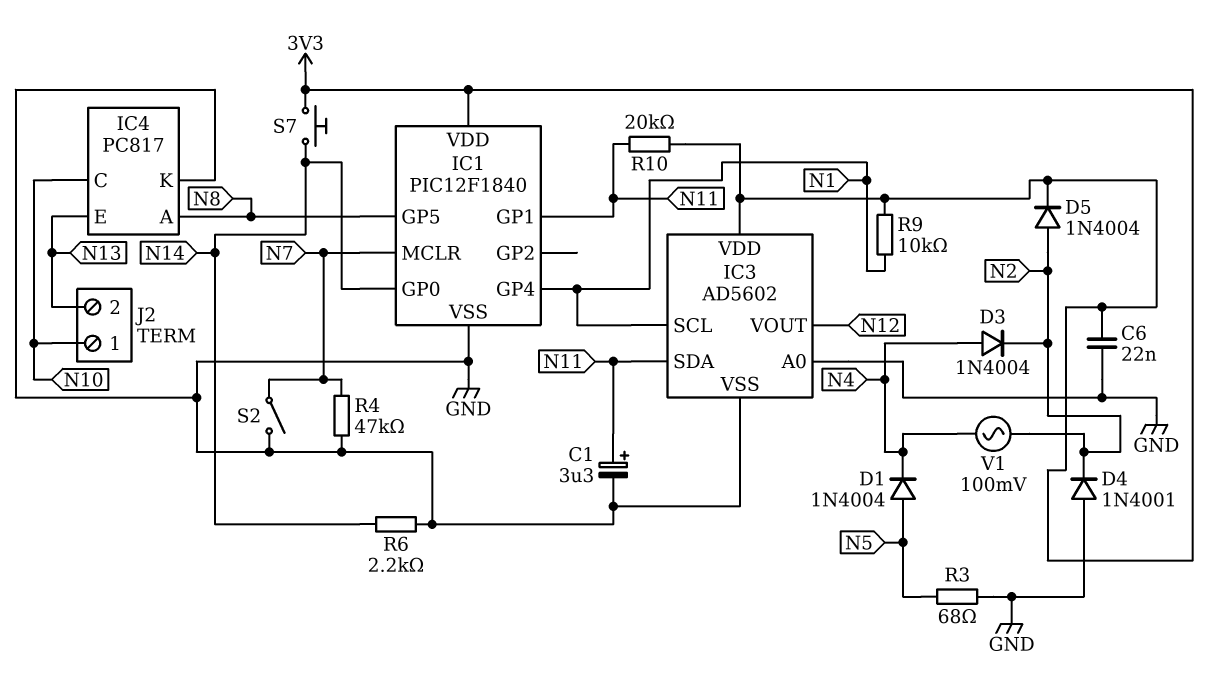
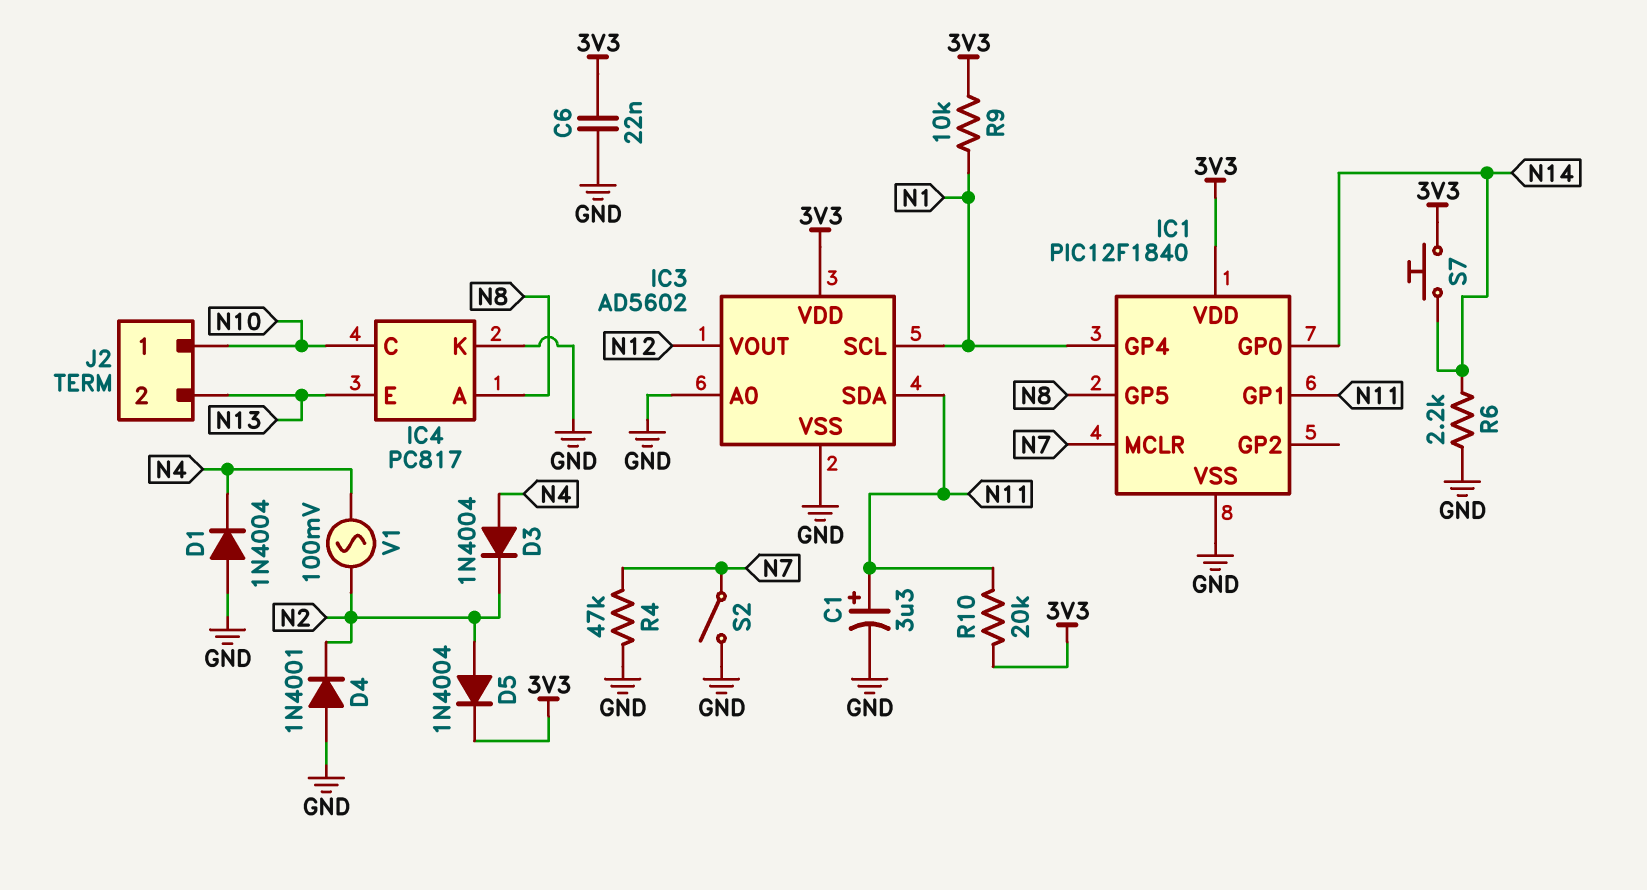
D1: diode 1N4004 (A N5, K N4) -> diode 1N4004 (A GND, K N4)
R3: 68 (GND, N5) -> none

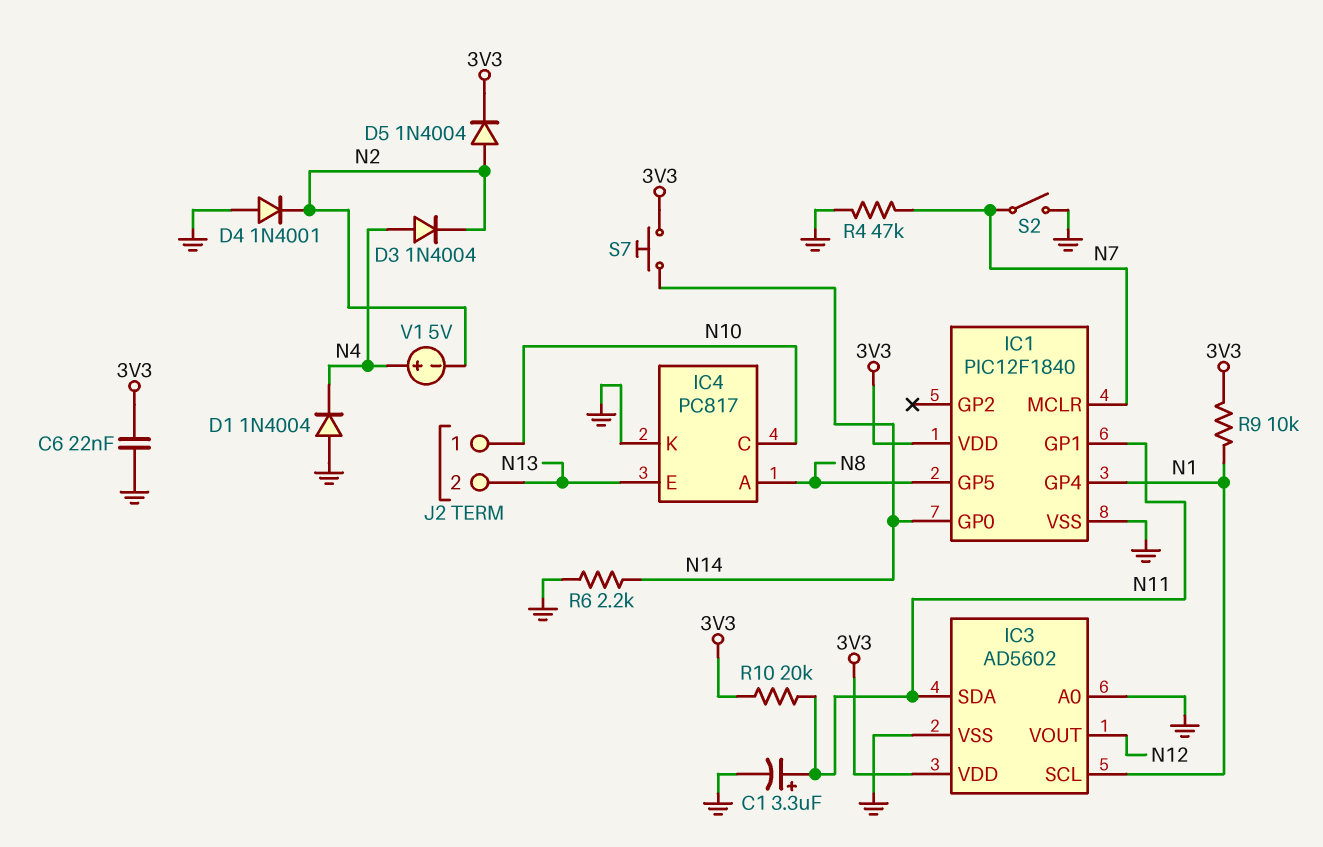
V1: AC 100mV (N2, N4) -> 5V (plus N4, minus N2)

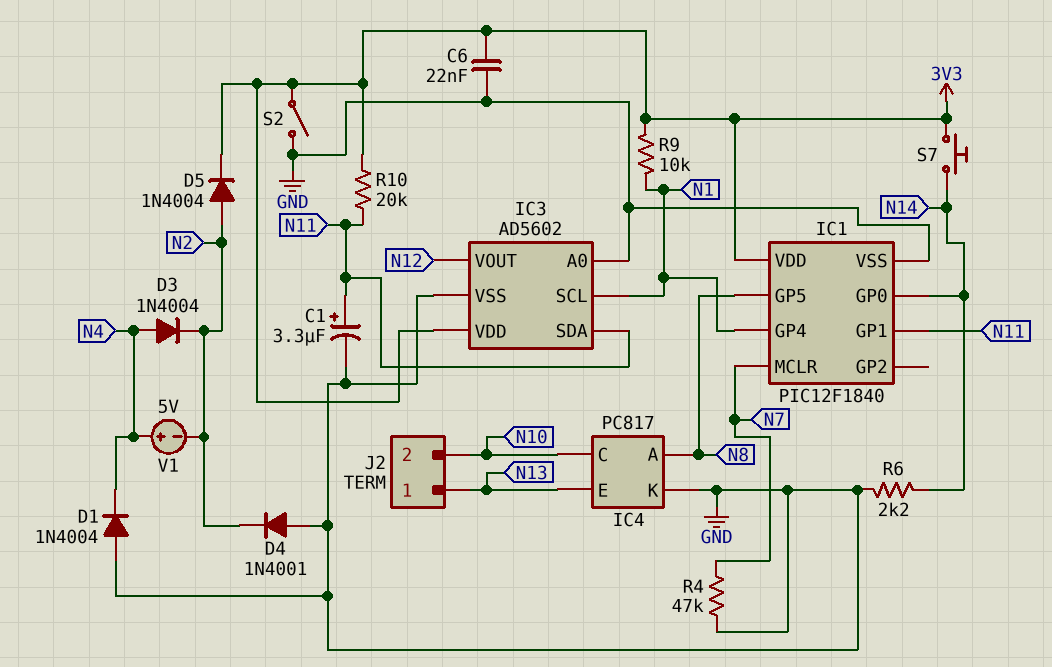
J2 pin 1: N10 -> N13
J2 pin 2: N13 -> N10
S2: switch (GND, N7) -> switch (3V3, GND)

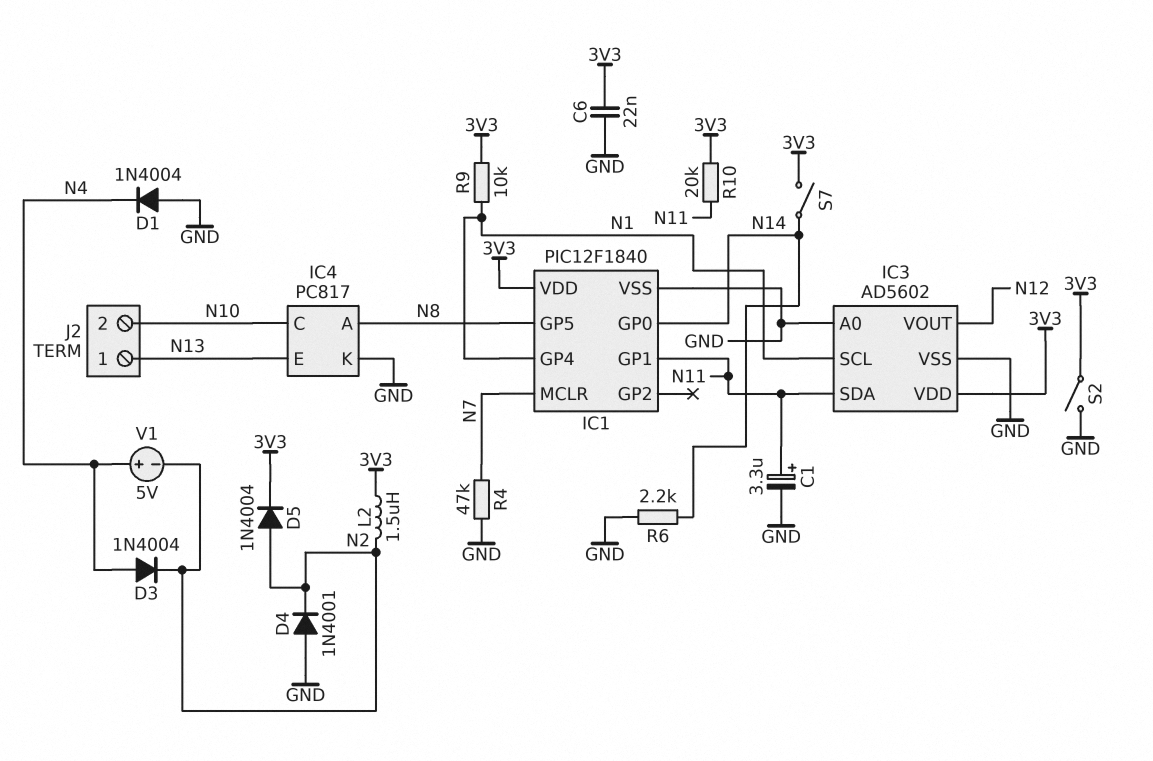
L2: none -> 1.5uH (3V3, N2)
S7: button (3V3, N14) -> switch (3V3, N14)

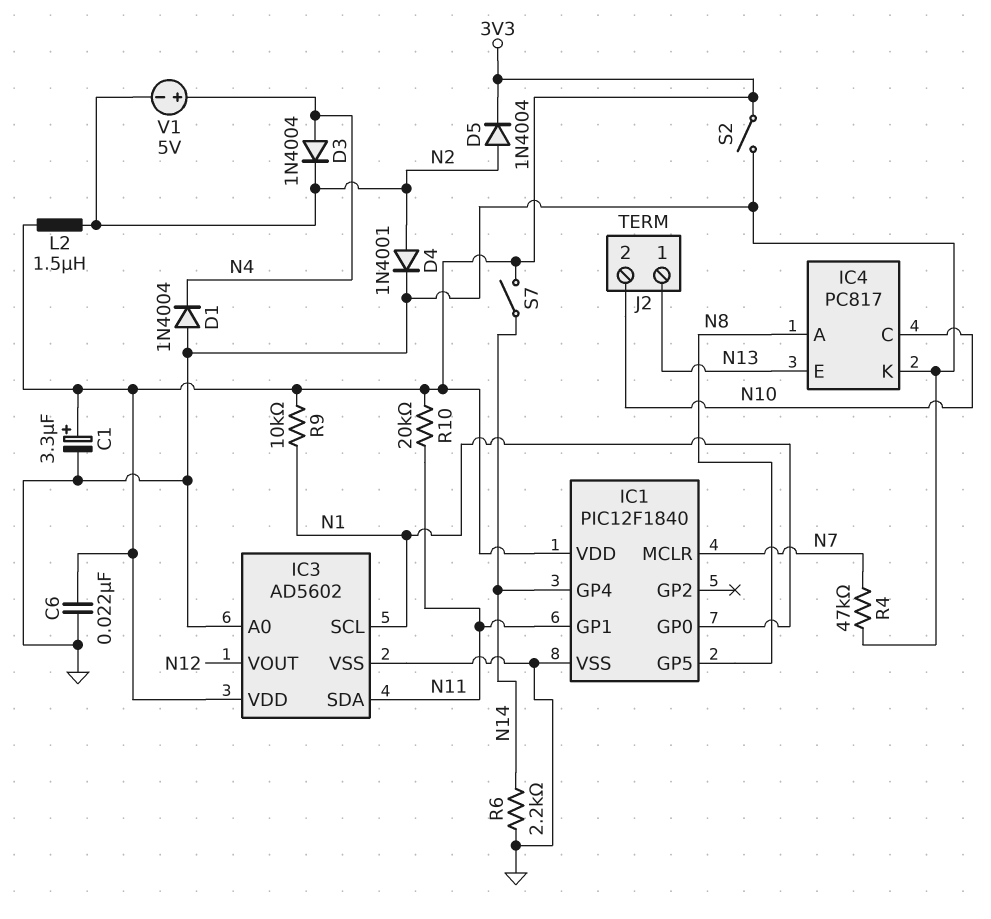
C1: 3.3uF (plus N11, minus GND) -> 3.3uF (plus 3V3, minus GND)
D4: diode 1N4001 (A GND, K N2) -> diode 1N4001 (A N2, K GND)
IC1 pin GP0: N14 -> N1
IC1 pin GP4: N1 -> N14

